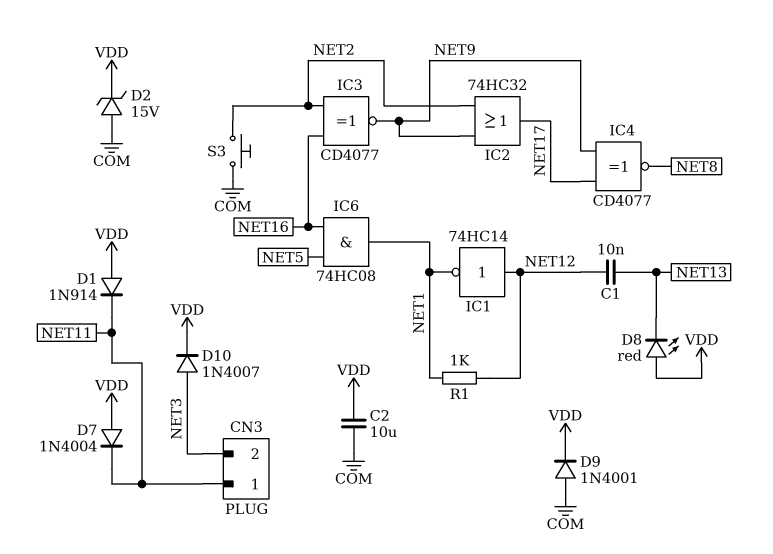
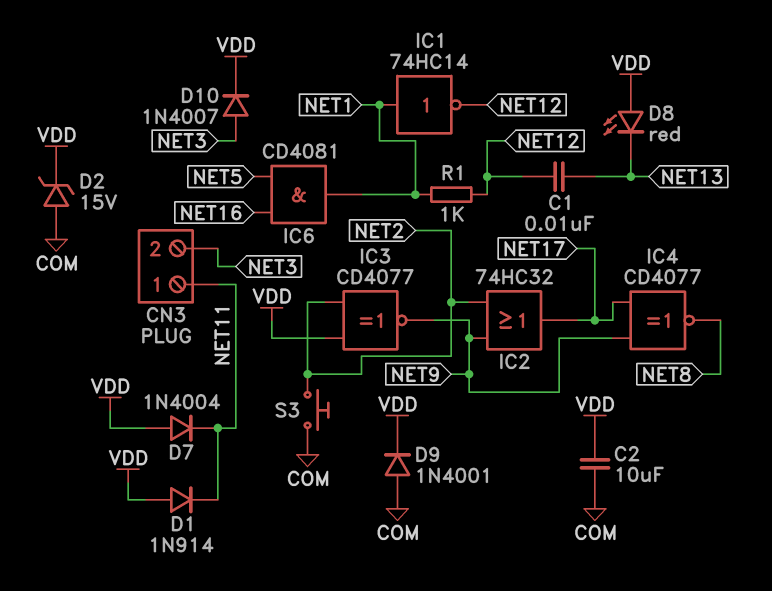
IC1: NOT 74HC14 (in NET12, out NET1) -> NOT 74HC14 (in NET1, out NET12)
IC3: XNOR CD4077 (in NET2, in NET16, out NET9) -> XNOR CD4077 (in NET2, in VDD, out NET9)
IC6: AND 74HC08 (in NET5, in NET16, out NET1) -> AND CD4081 (in NET5, in NET16, out NET1)

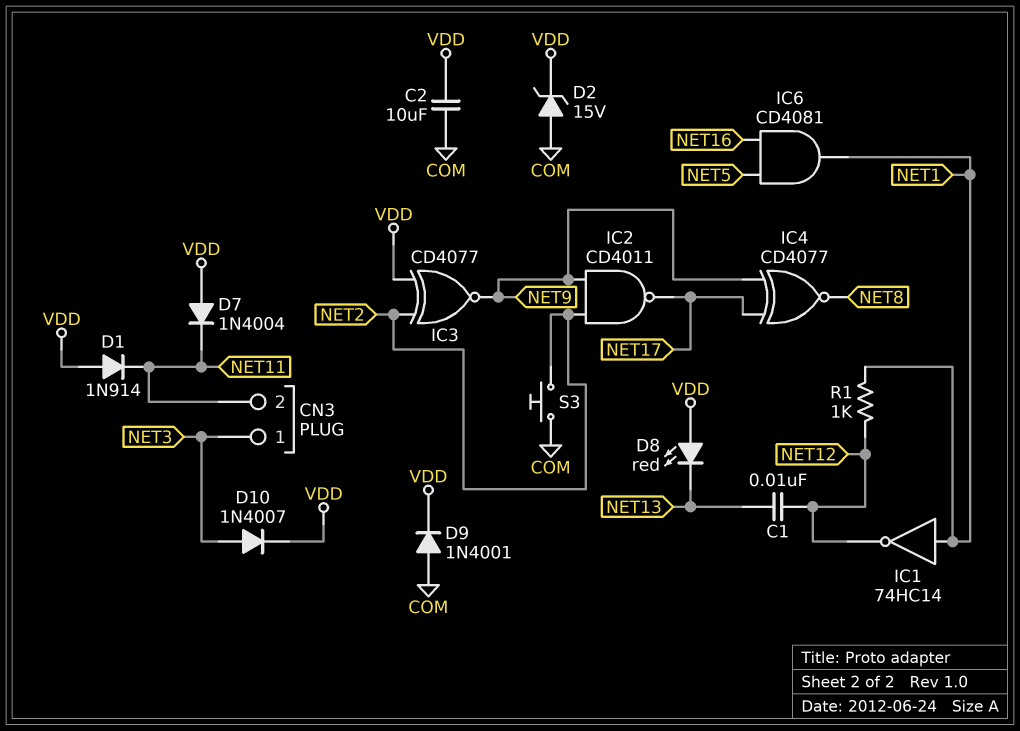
CN3 pin 1: NET11 -> NET3
CN3 pin 2: NET3 -> NET11
IC2: OR 74HC32 (in NET2, in NET9, out NET17) -> NAND CD4011 (in NET2, in NET9, out NET17)

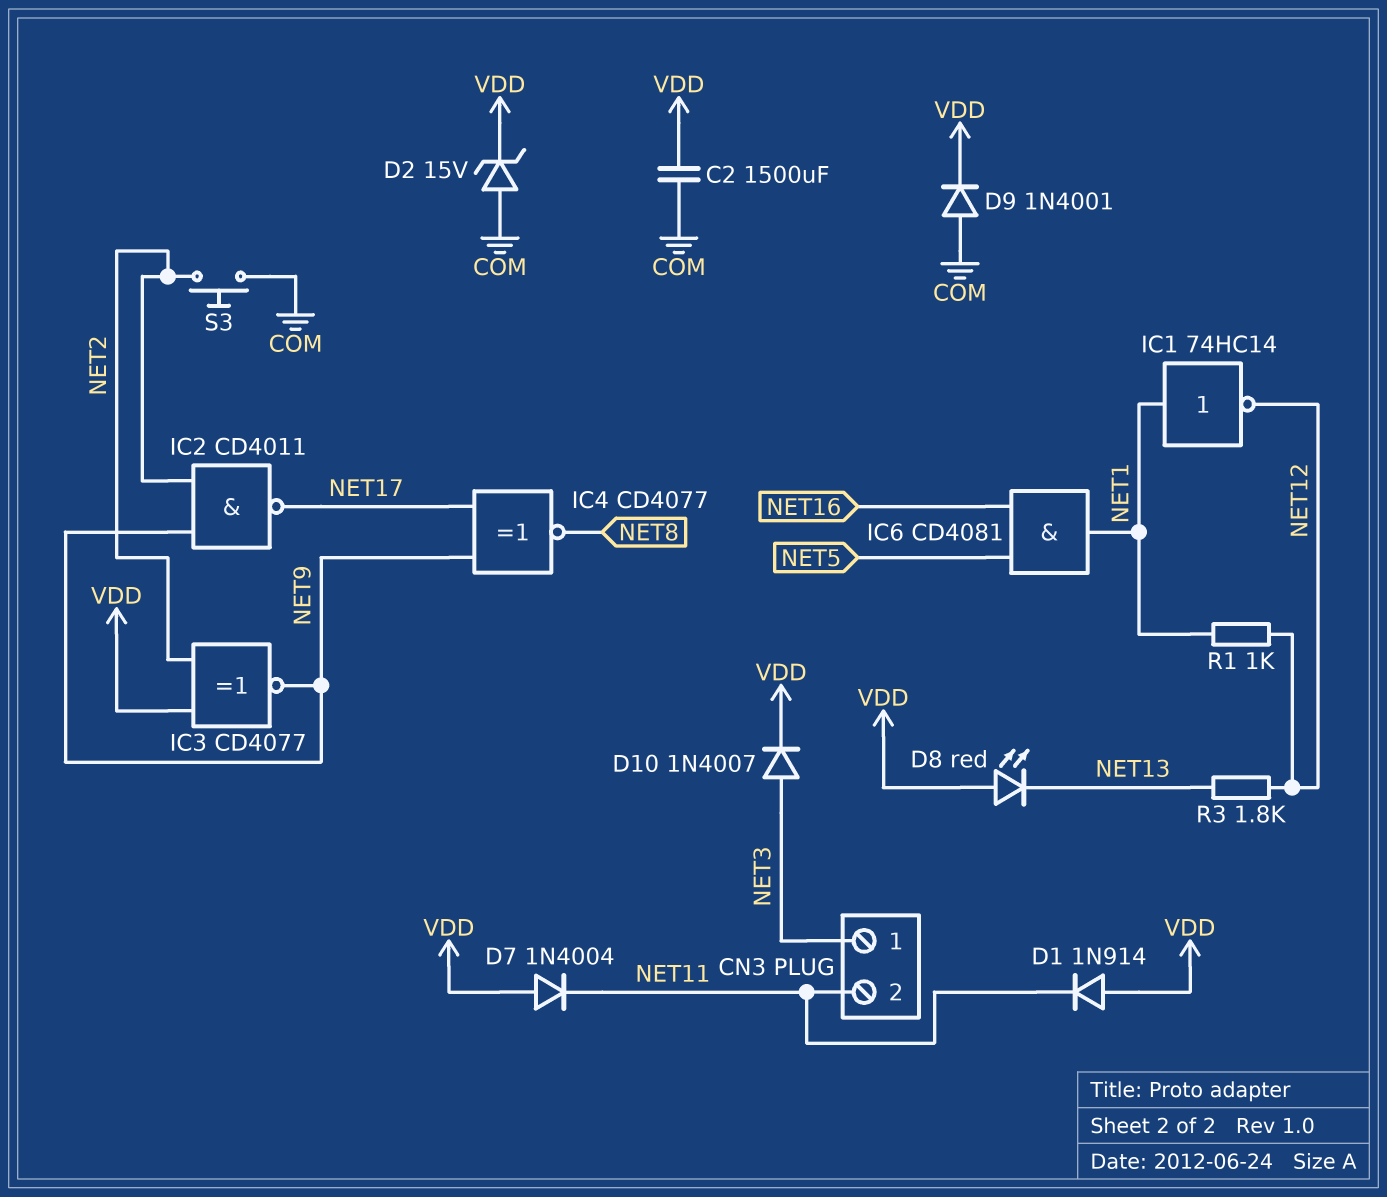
C1: 10nF (NET12, NET13) -> none
C2: 10uF (COM, VDD) -> 1500uF (COM, VDD)
R3: none -> 1.8k (NET12, NET13)

